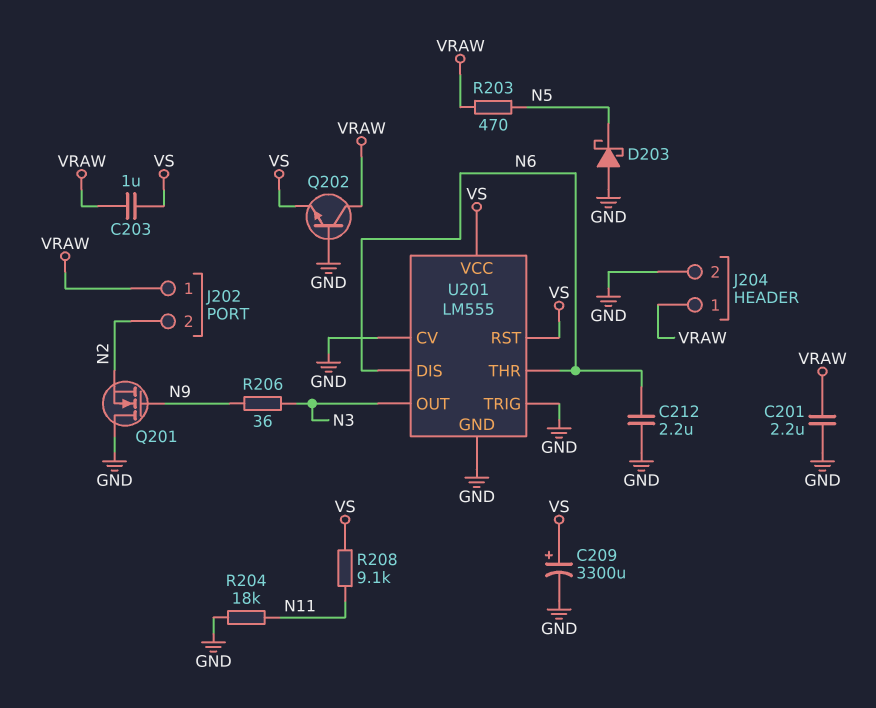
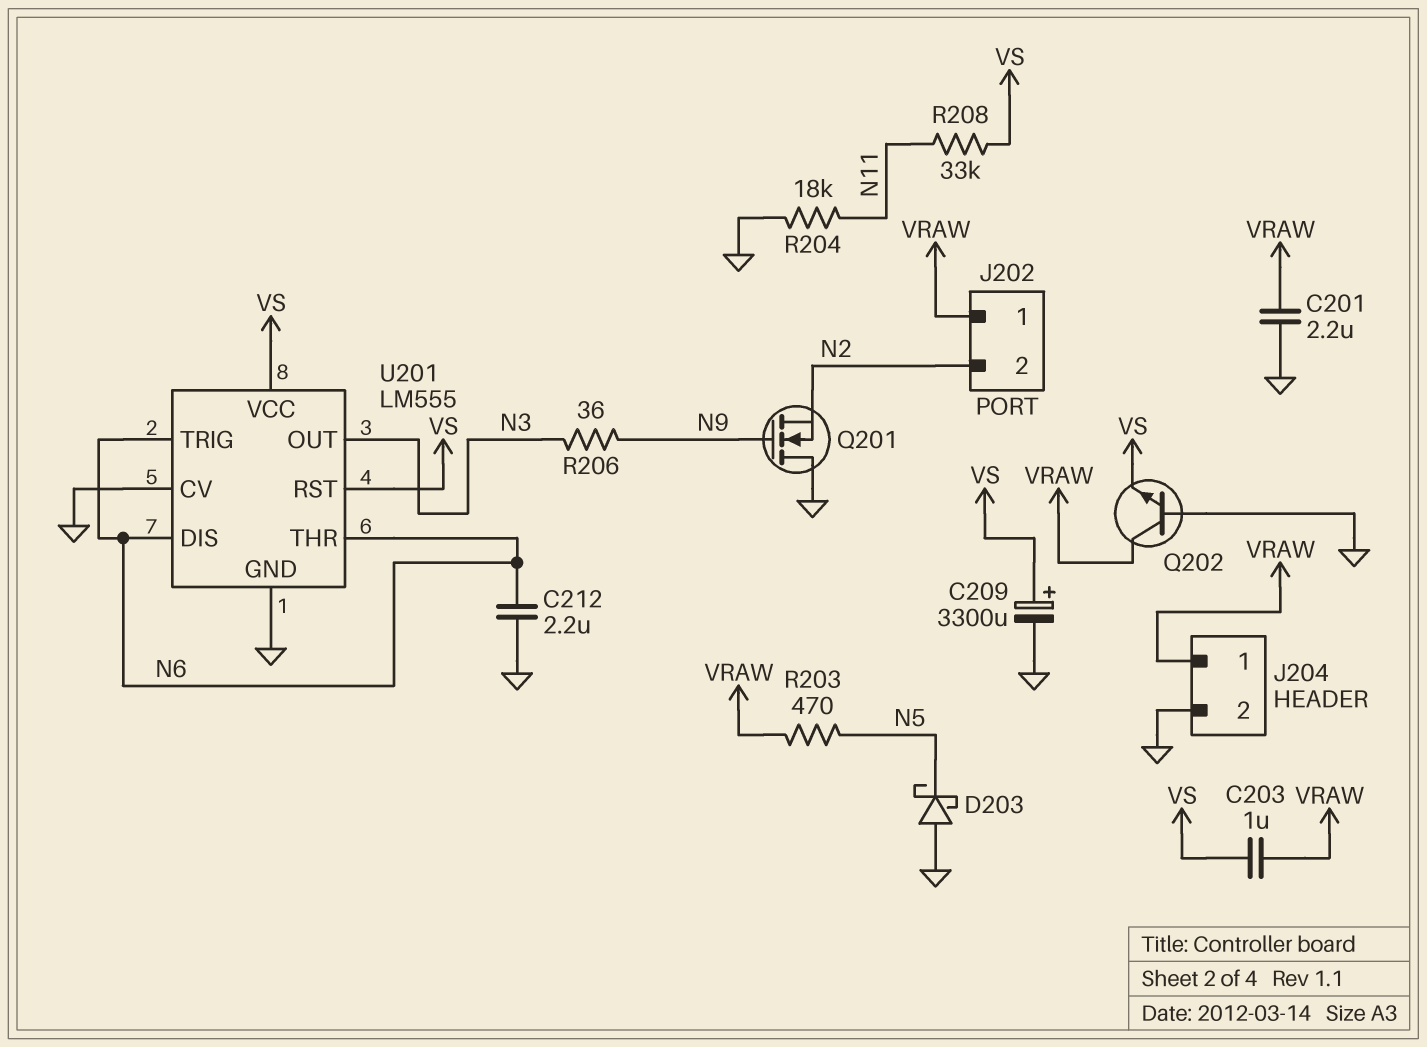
R208: 9.1k (N11, VS) -> 33k (N11, VS)
U201 pin TRIG: GND -> N6

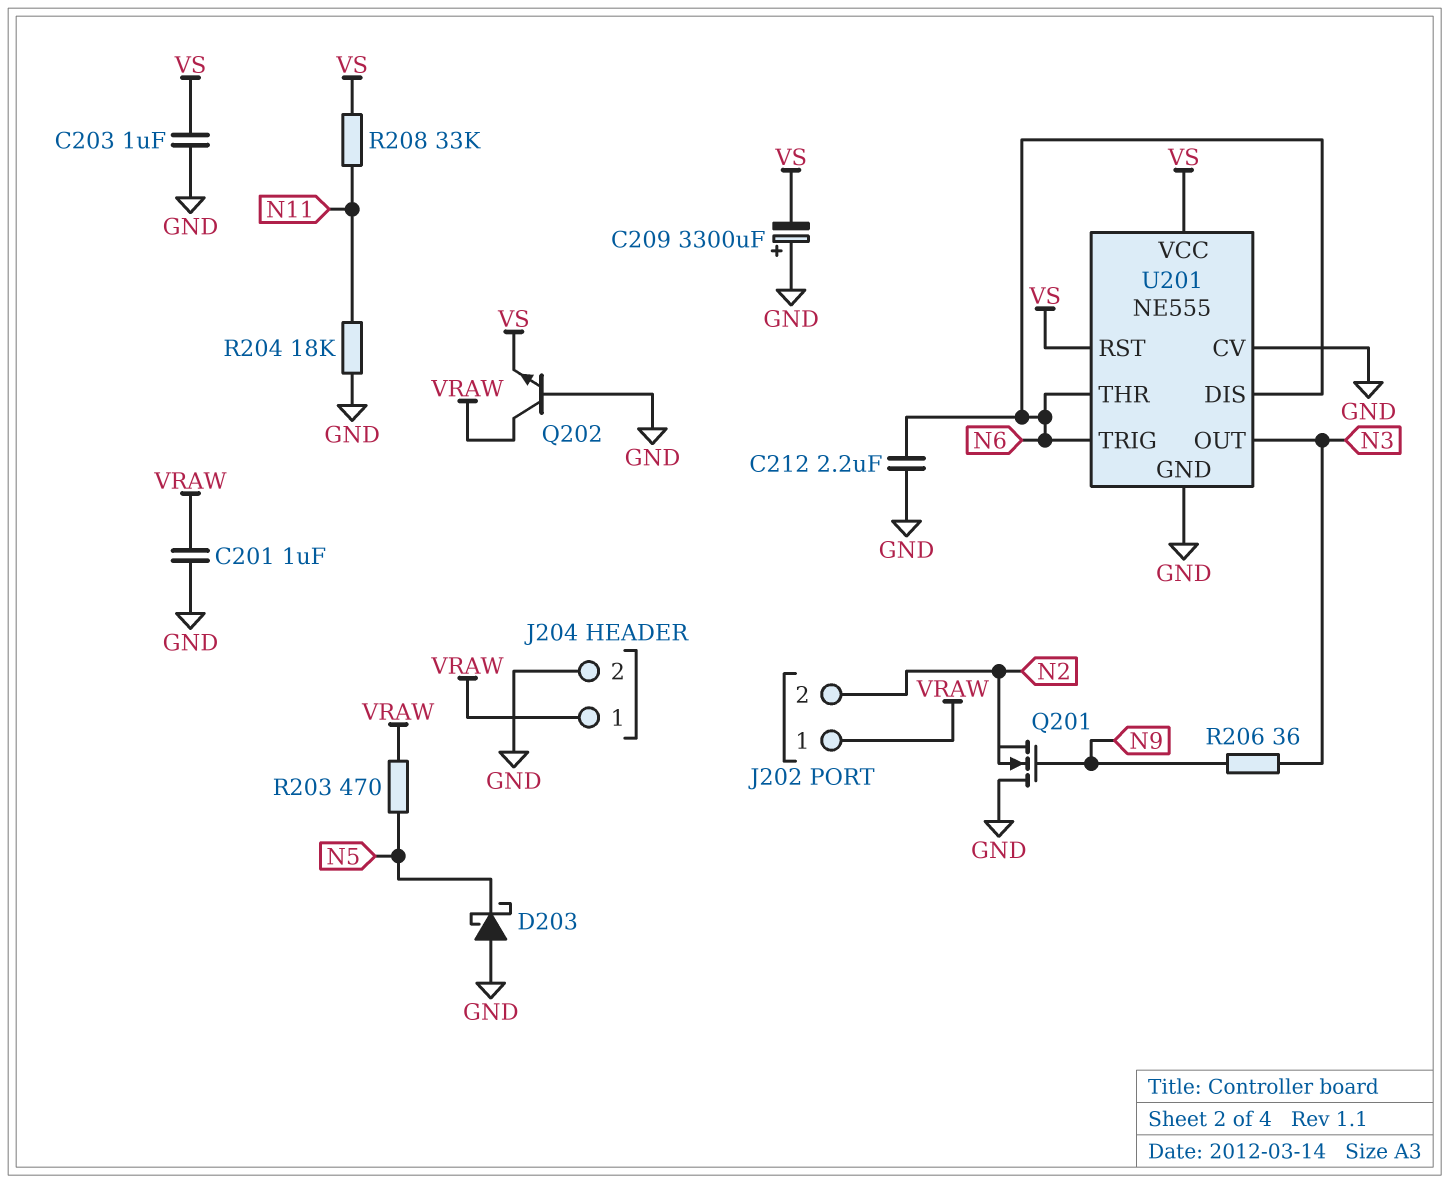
C201: 2.2uF (GND, VRAW) -> 1uF (GND, VRAW)
C203: 1uF (VRAW, VS) -> 1uF (GND, VS)
C209: 3300uF (plus VS, minus GND) -> 3300uF (plus GND, minus VS)
U201: LM555 -> NE555

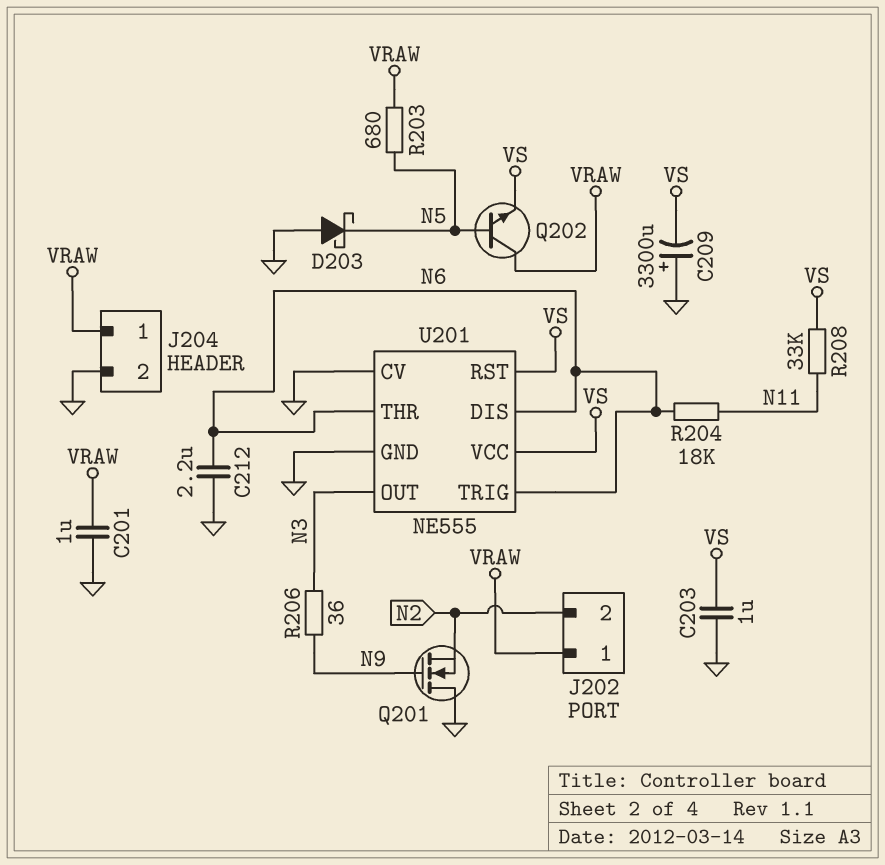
Q202: NPN (B GND, C VRAW, E VS) -> NPN (B N5, C VRAW, E VS)
R203: 470 (N5, VRAW) -> 680 (N5, VRAW)
R204: 18k (GND, N11) -> 18k (N6, N11)

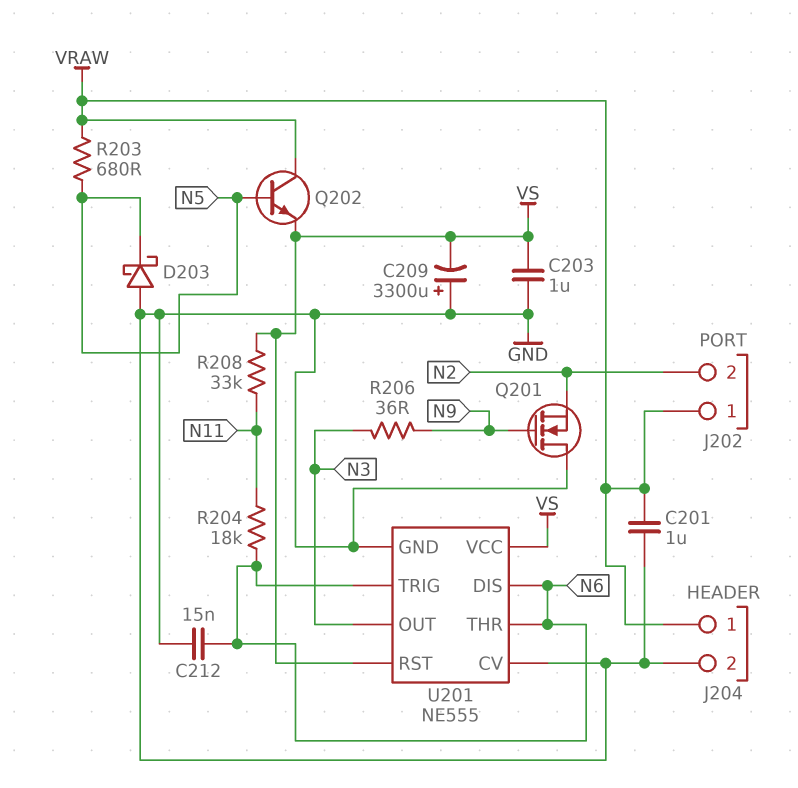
C212: 2.2uF (GND, N6) -> 15nF (GND, N6)

